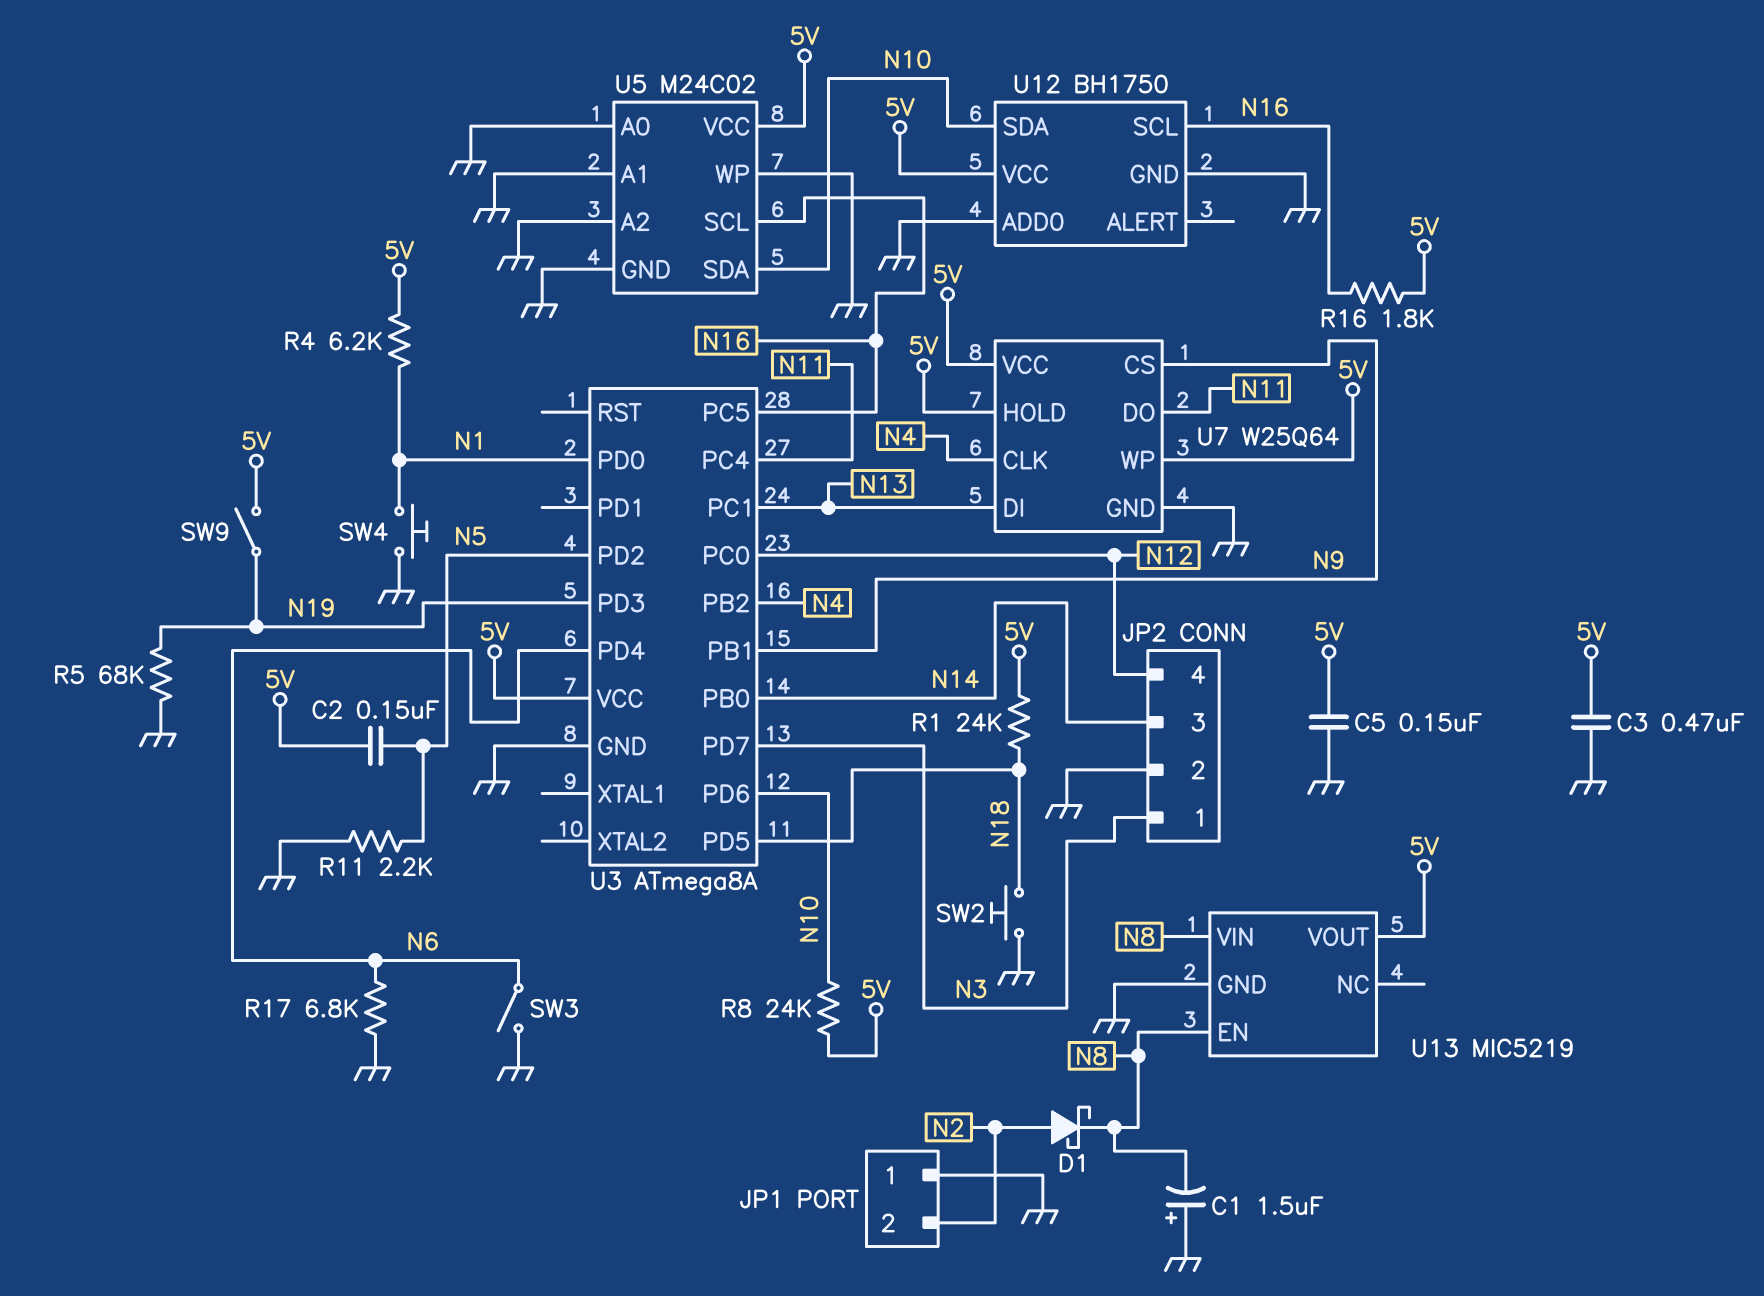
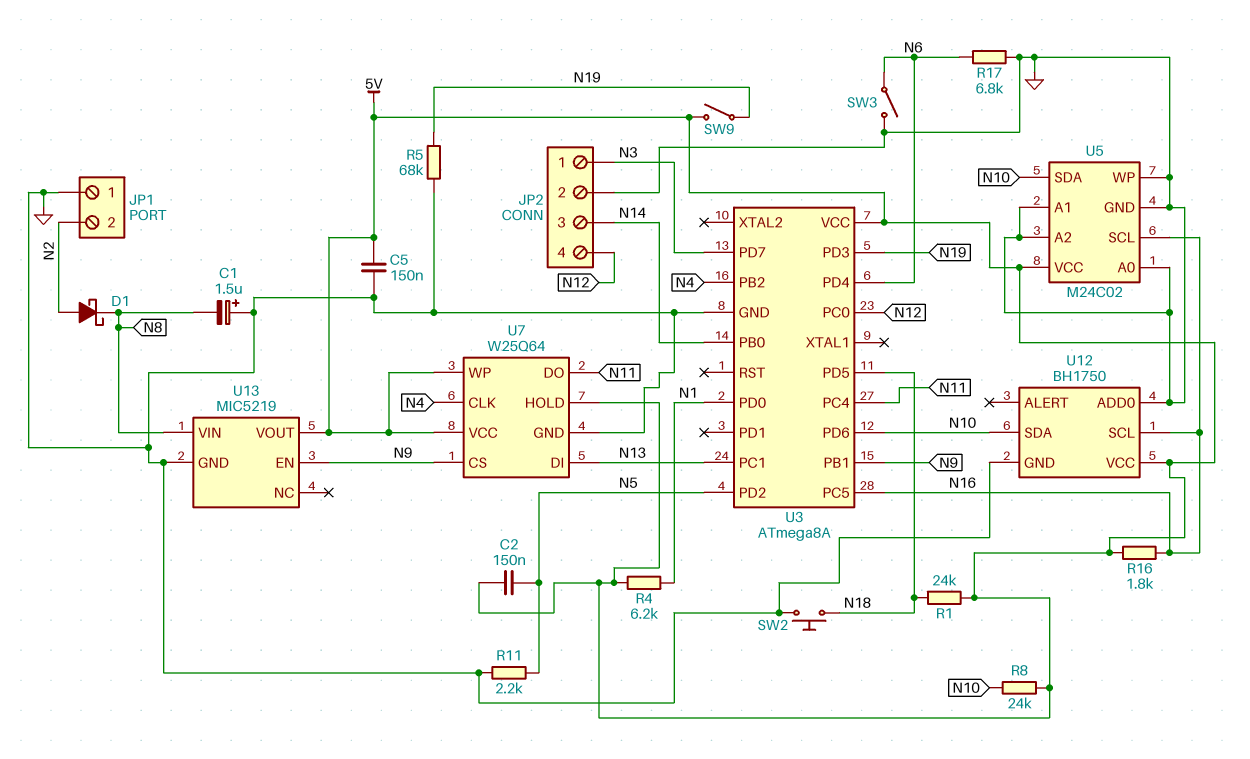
C3: 470nF (5V, GND) -> none
SW4: button (GND, N1) -> none
U13 pin EN: N8 -> N9

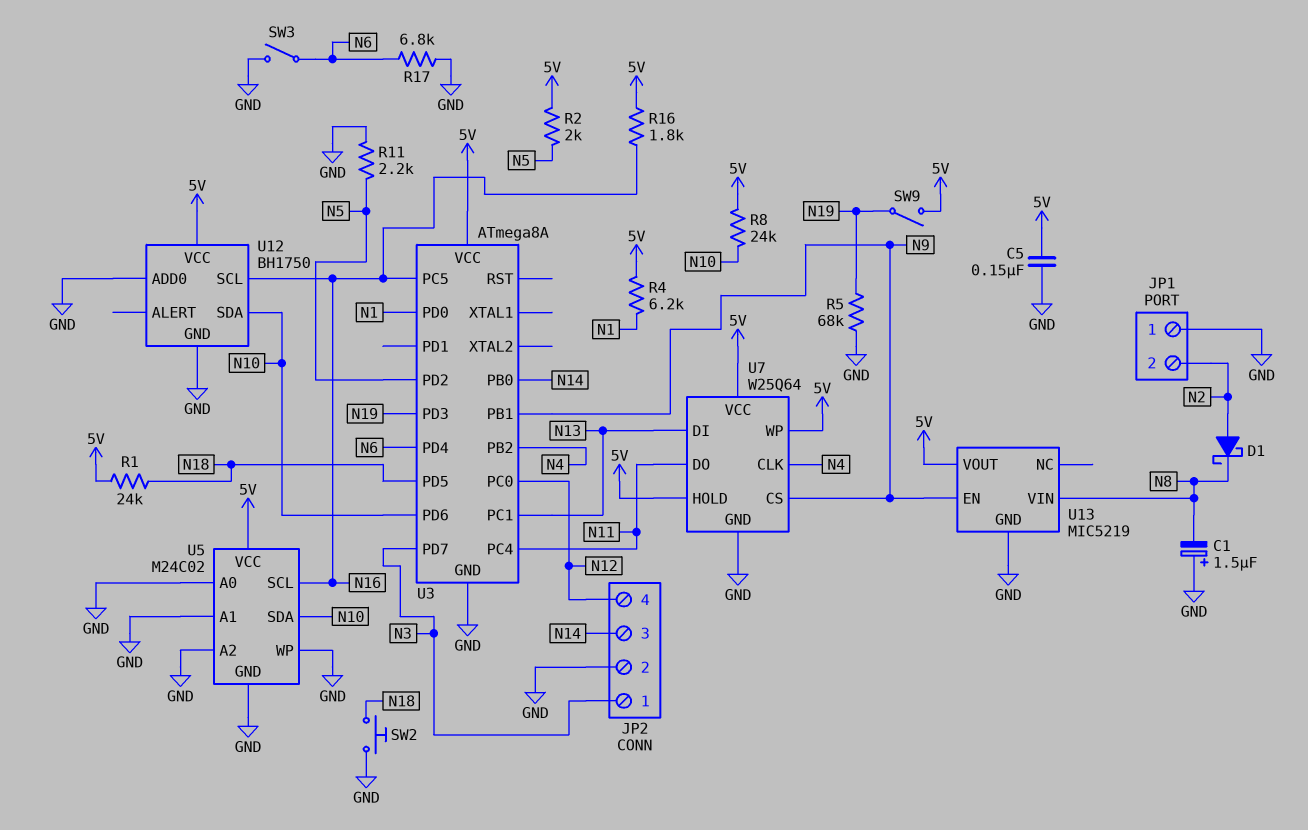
C2: 150nF (5V, N5) -> none
R2: none -> 2k (5V, N5)

